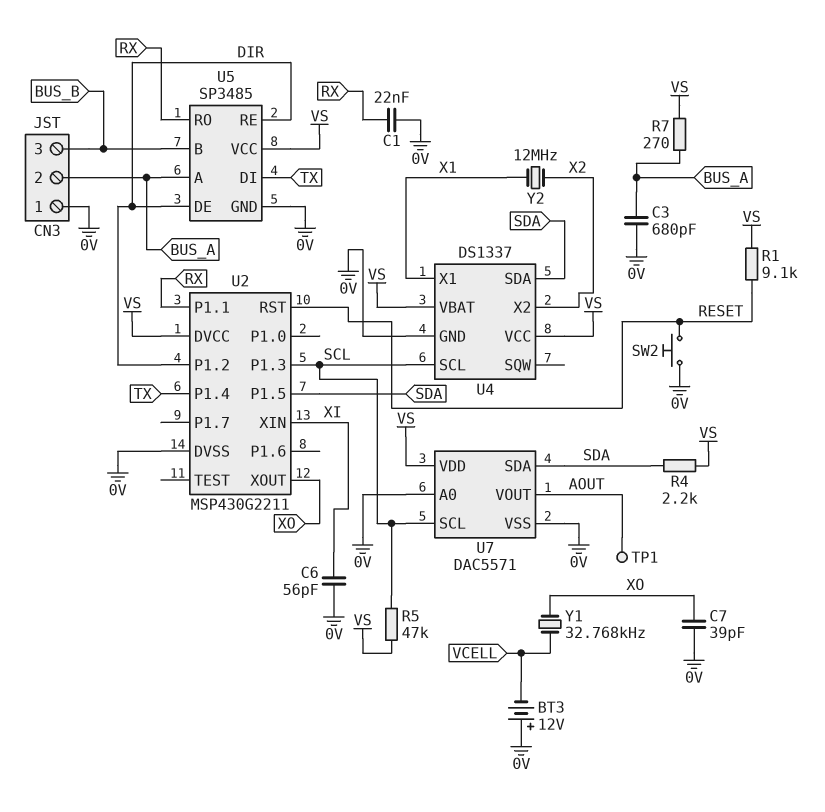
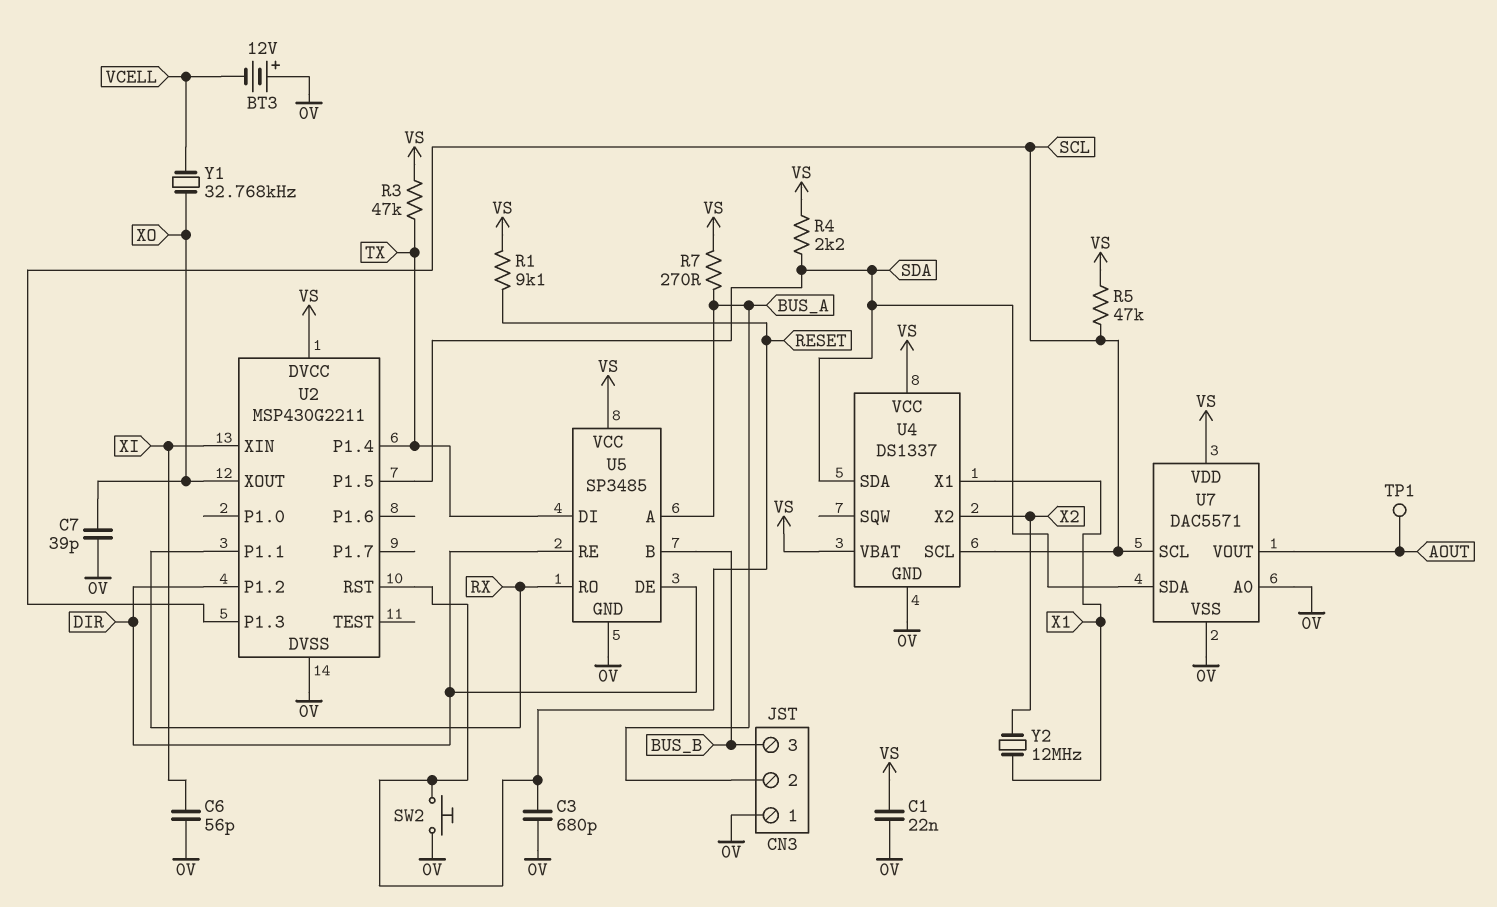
C1: 22nF (0V, RX) -> 22nF (0V, VS)
C3: 680pF (0V, BUS_A) -> 680pF (0V, RESET)
R3: none -> 47k (TX, VS)

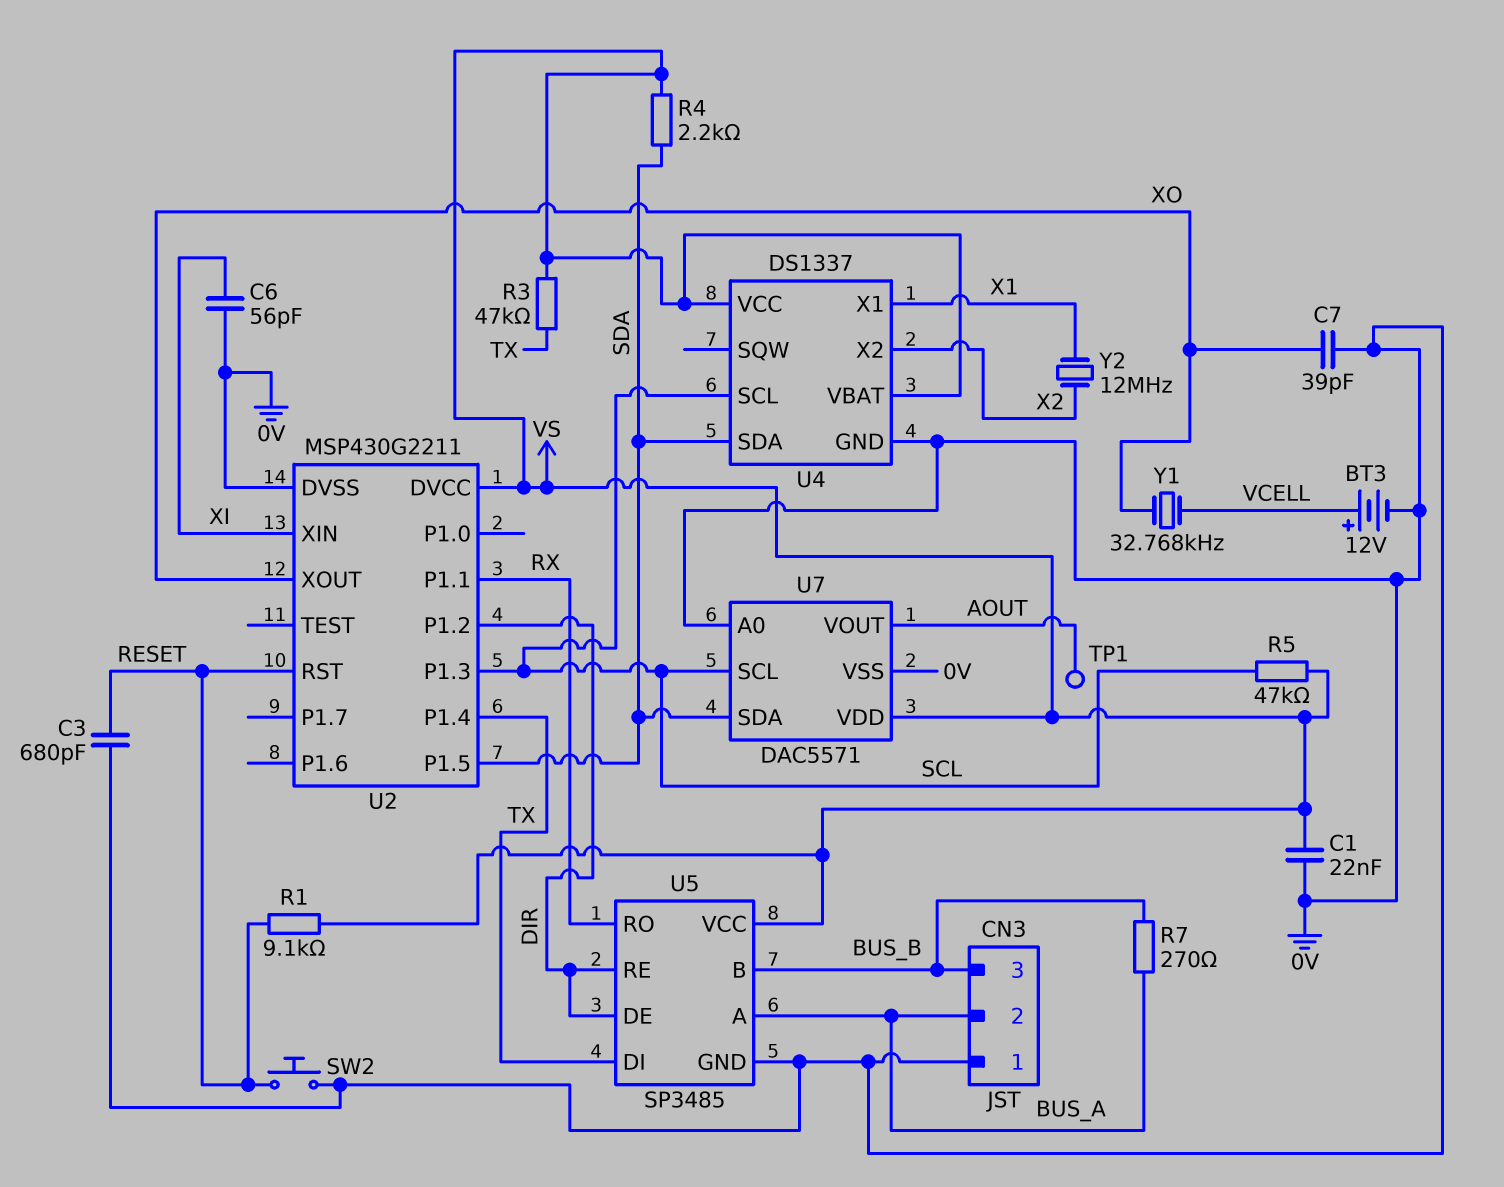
BT3: 12V (plus 0V, minus VCELL) -> 12V (plus VCELL, minus 0V)
R7: 270 (BUS_A, VS) -> 270 (BUS_A, BUS_B)

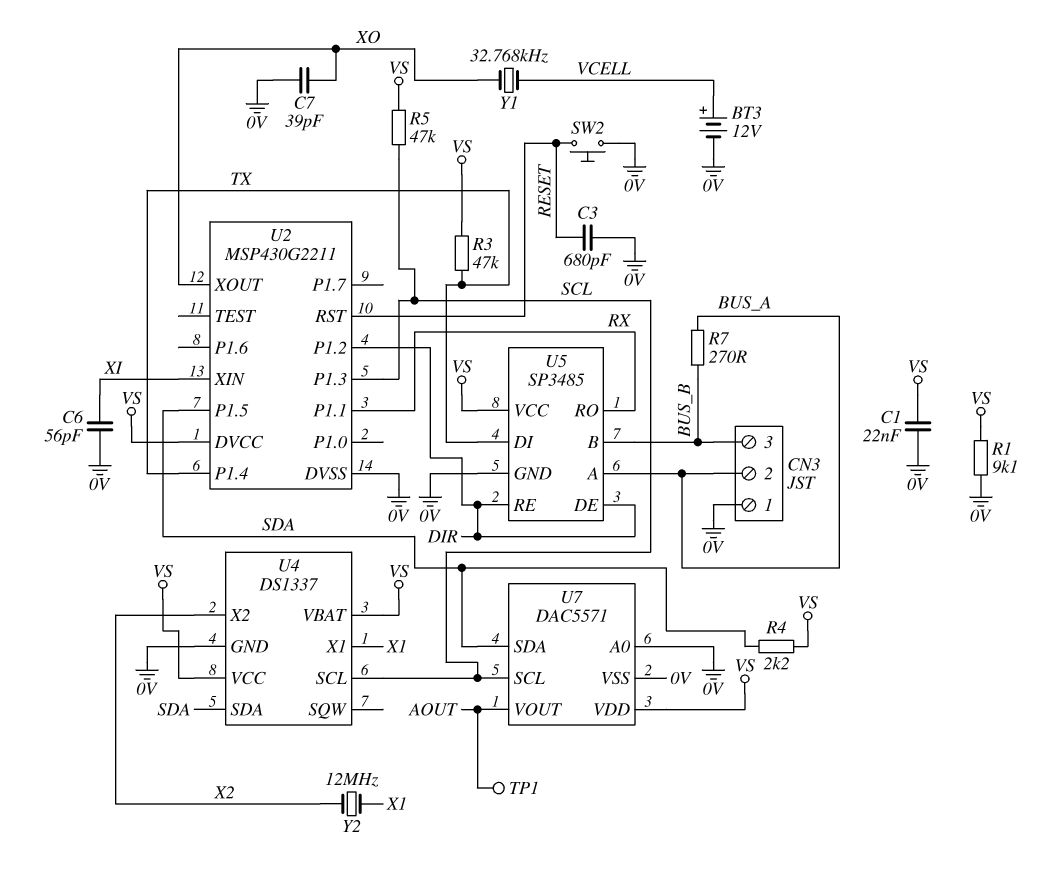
R1: 9.1k (RESET, VS) -> 9.1k (0V, VS)

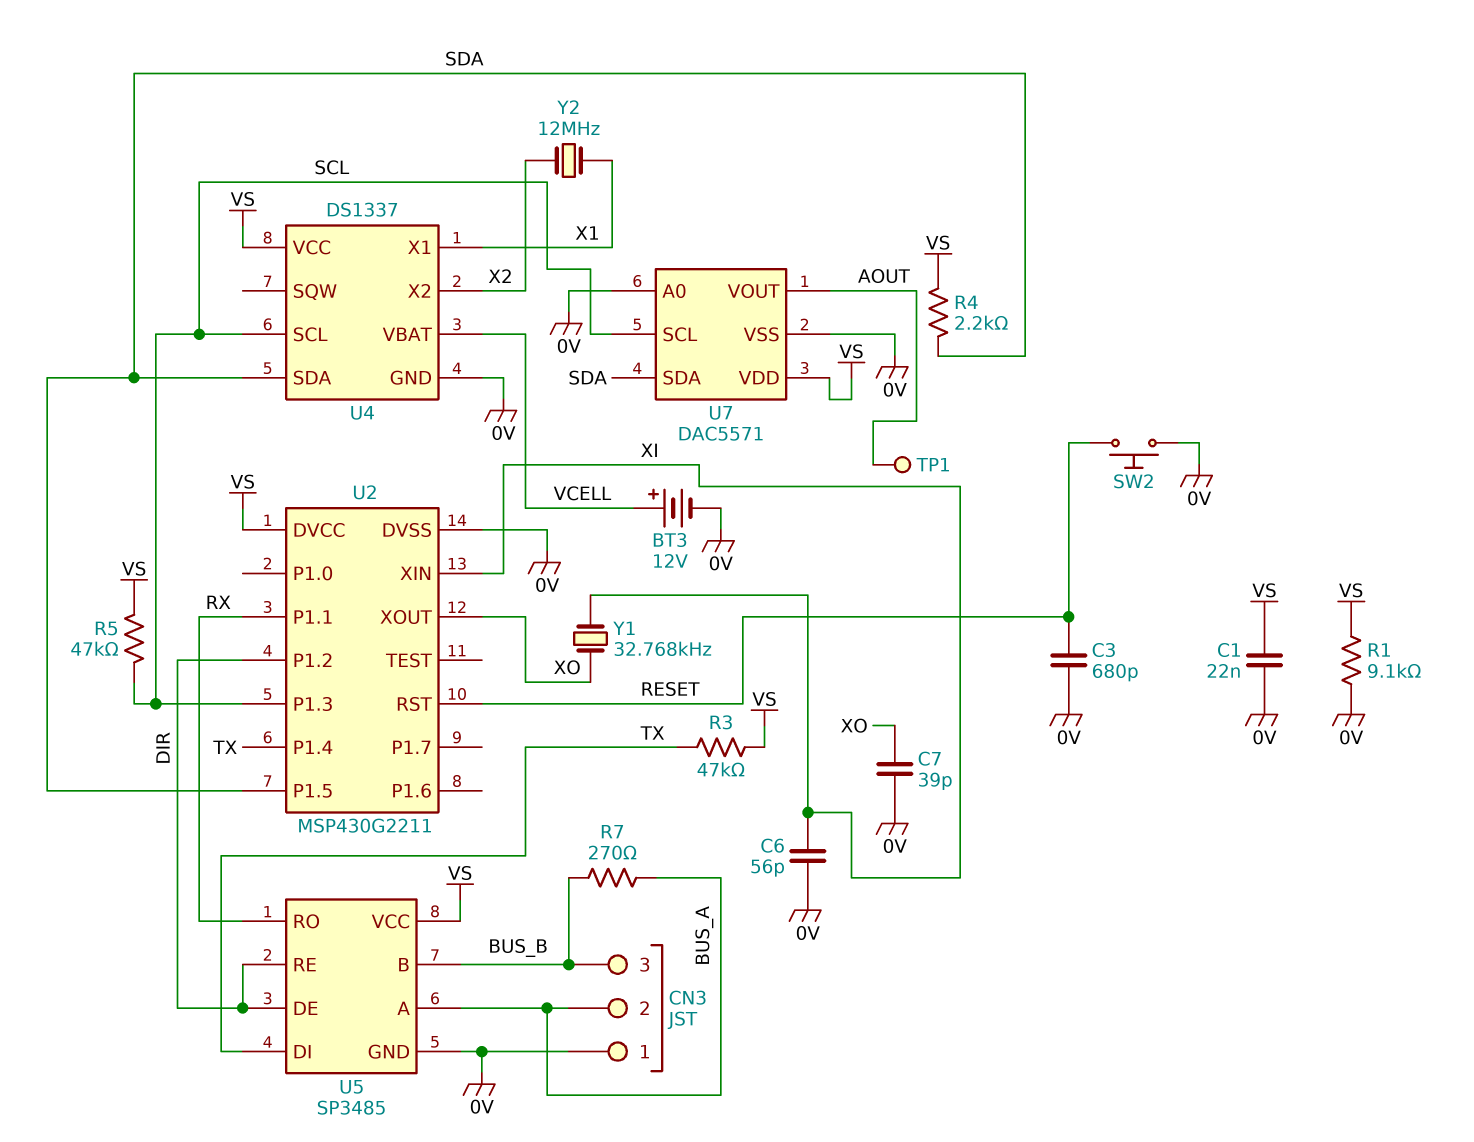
U4 pin VBAT: VS -> VCELL
Y1: 32.768kHz (VCELL, XO) -> 32.768kHz (XI, XO)

